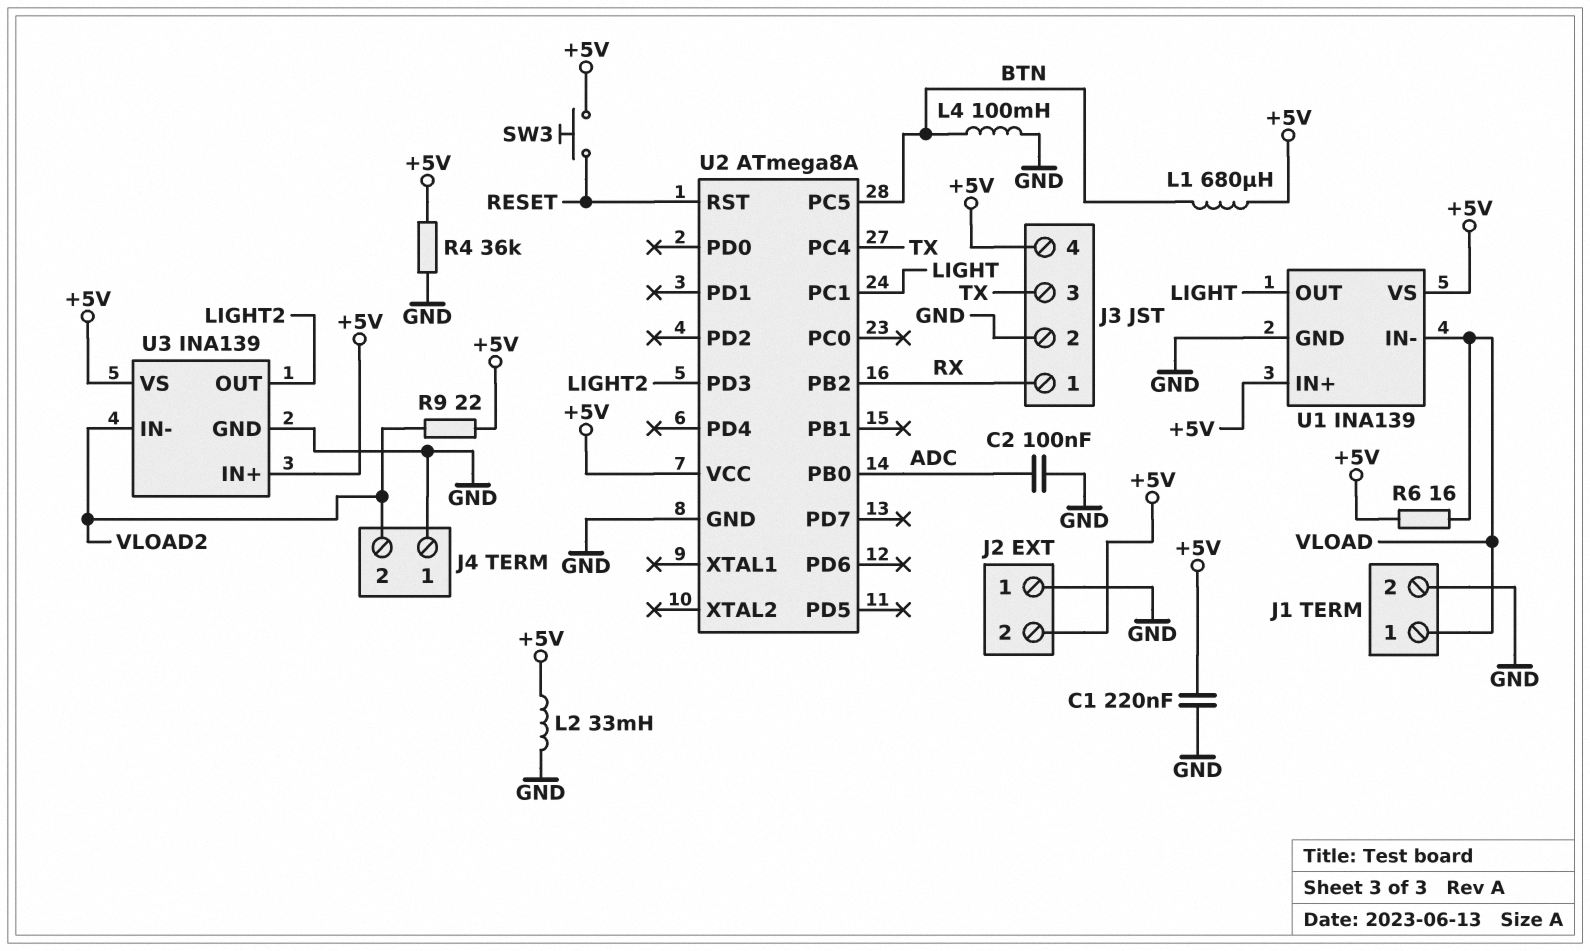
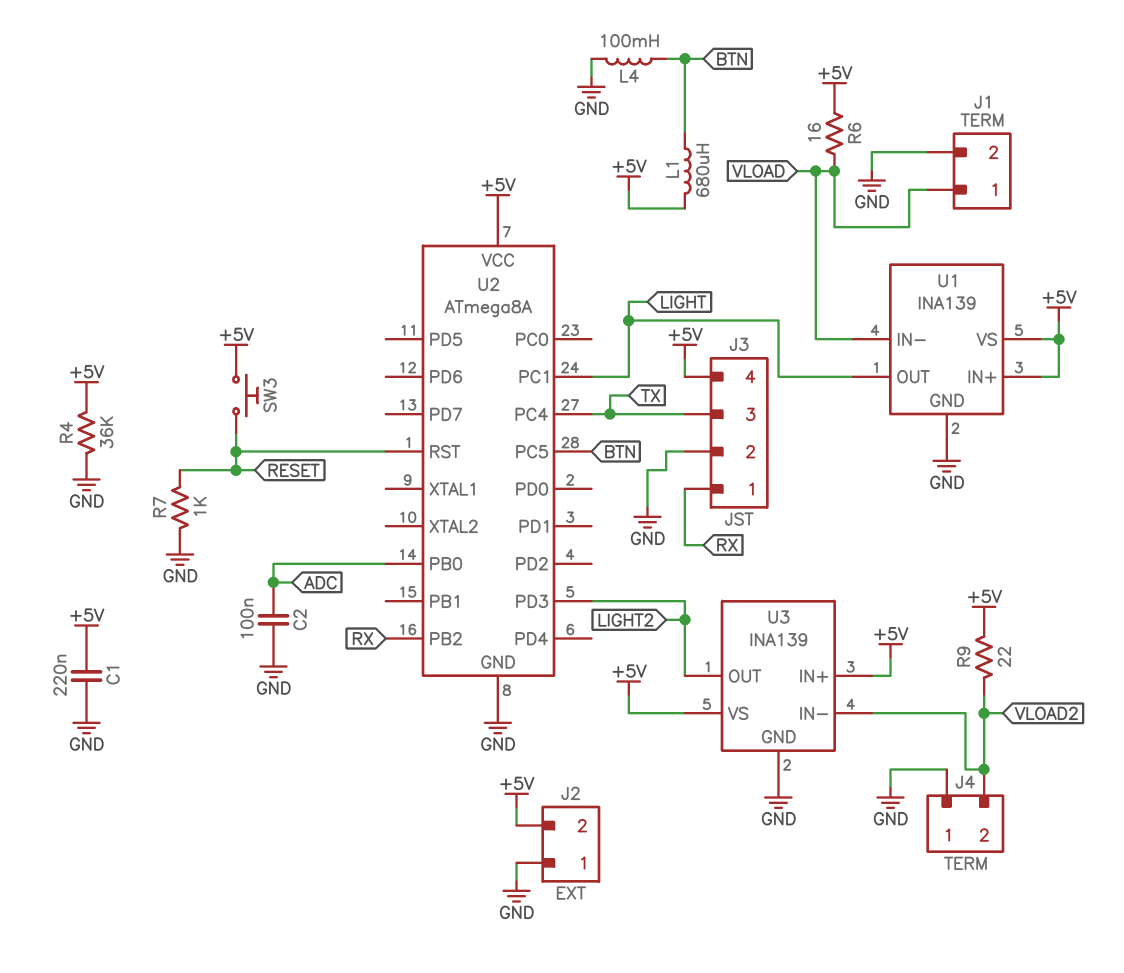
L2: 33mH (+5V, GND) -> none
R7: none -> 1k (GND, RESET)

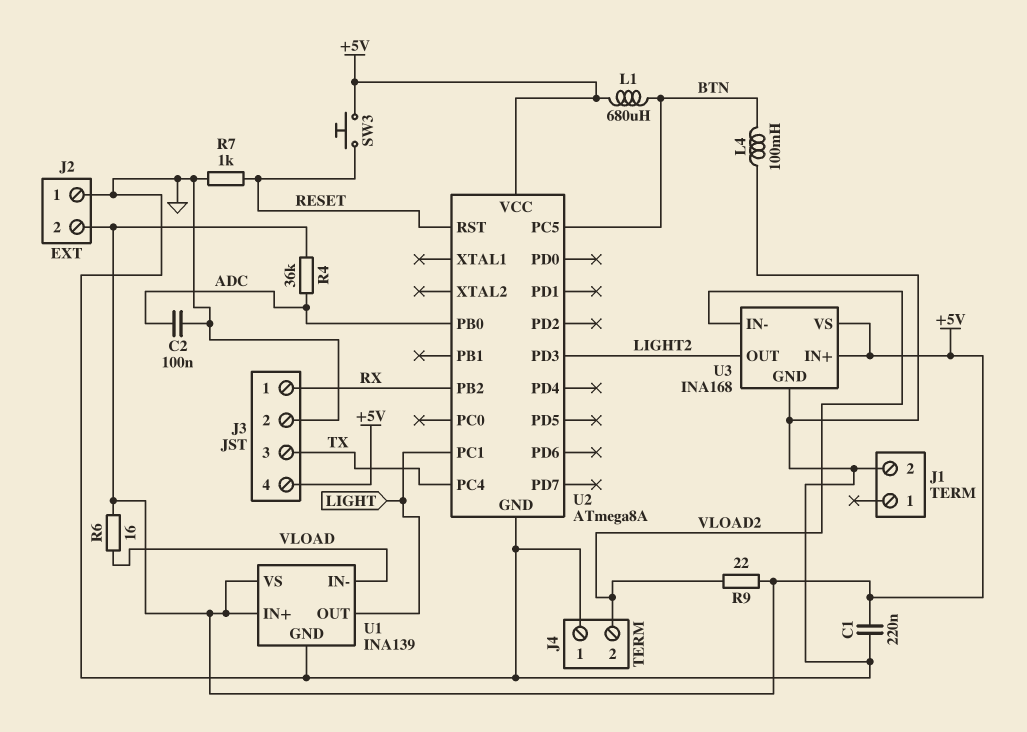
J1 pin 1: VLOAD -> none
R4: 36k (+5V, GND) -> 36k (+5V, ADC)
U3: INA139 -> INA168

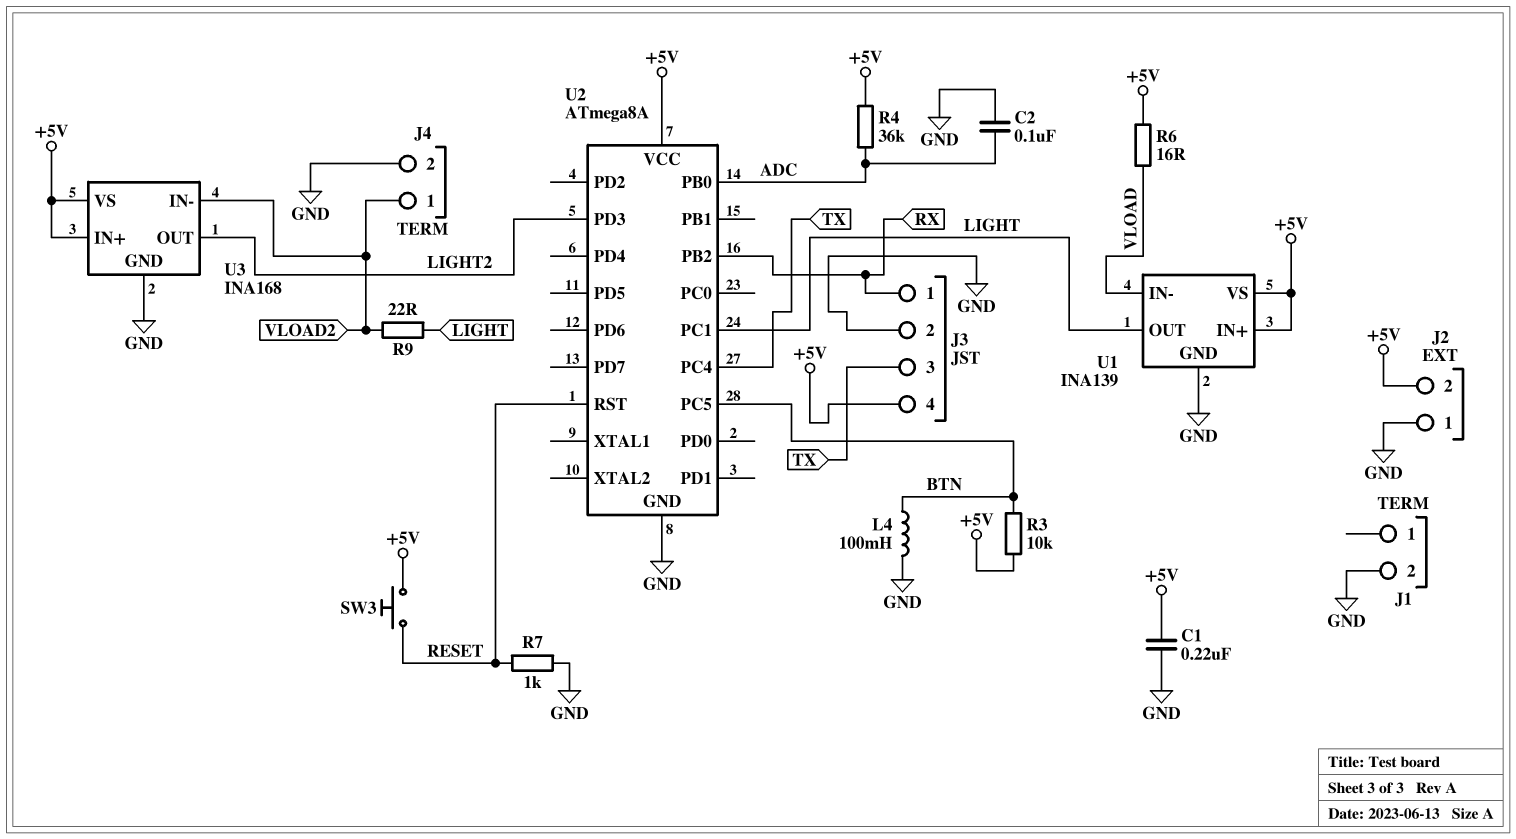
J4 pin 1: GND -> VLOAD2
J4 pin 2: VLOAD2 -> GND
L1: 680uH (+5V, BTN) -> none
R3: none -> 10k (+5V, BTN)
R9: 22 (+5V, VLOAD2) -> 22 (LIGHT, VLOAD2)

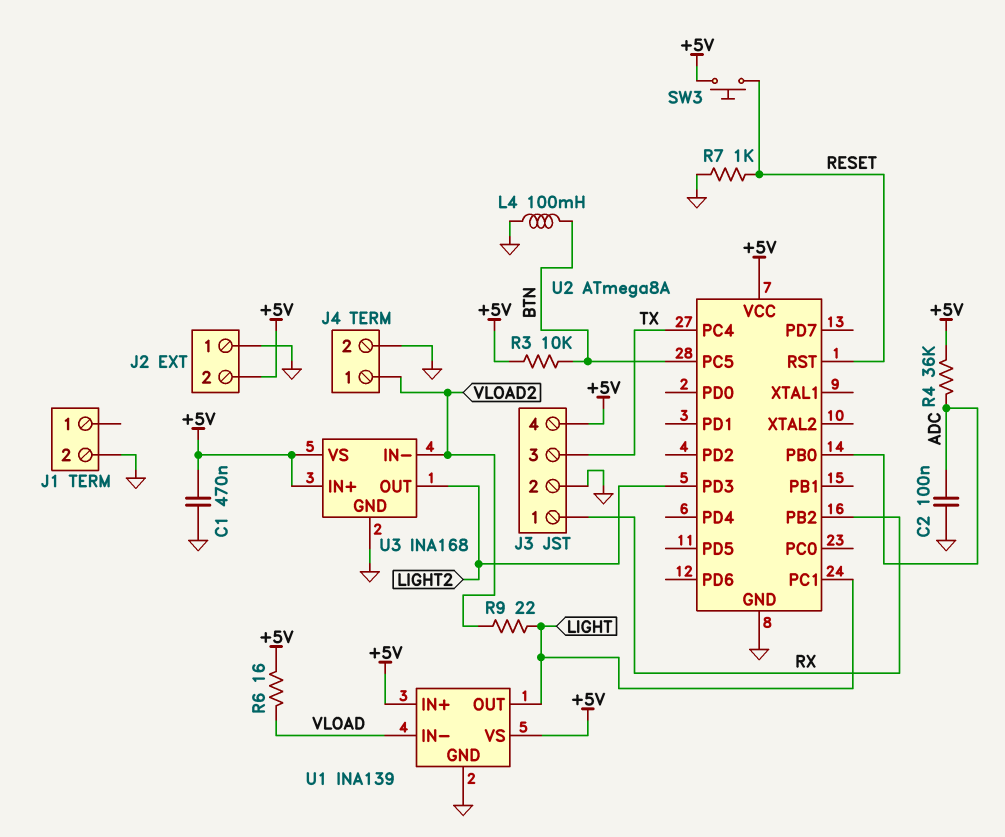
C1: 220nF (+5V, GND) -> 470nF (+5V, GND)

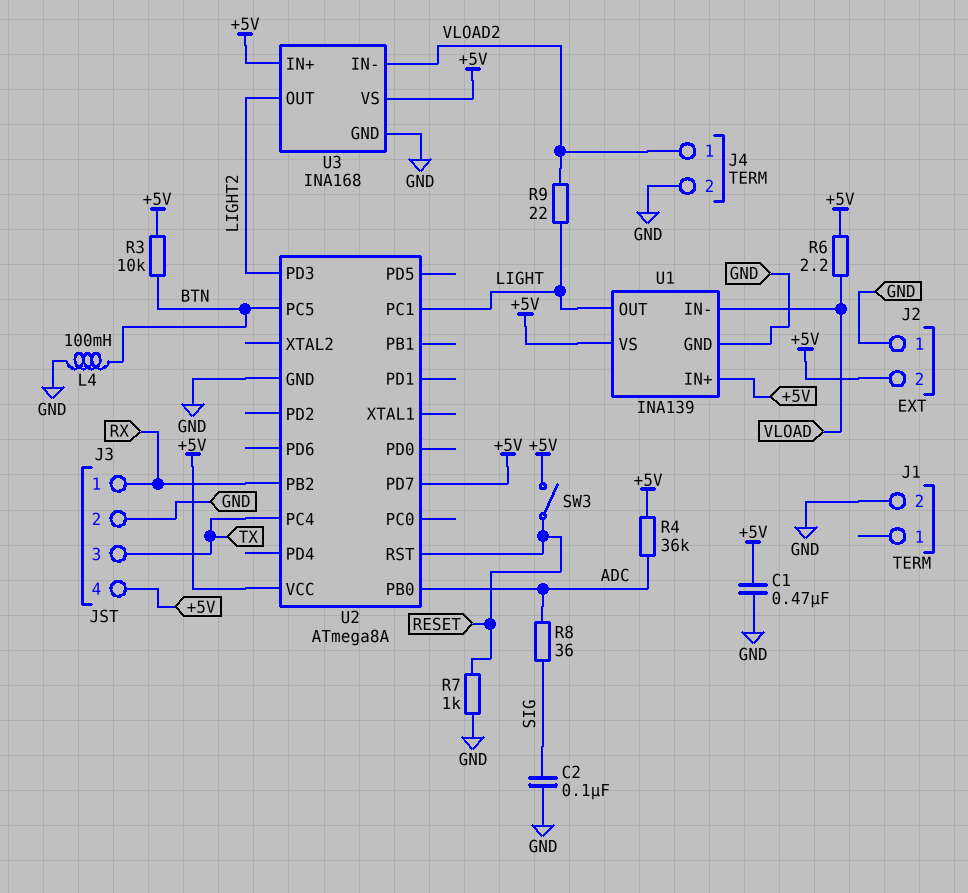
C2: 100nF (ADC, GND) -> 100nF (GND, SIG)
R6: 16 (+5V, VLOAD) -> 2.2 (+5V, VLOAD)
R8: none -> 36 (ADC, SIG)
SW3: button (+5V, RESET) -> switch (+5V, RESET)
U2 pin PD7: none -> +5V

